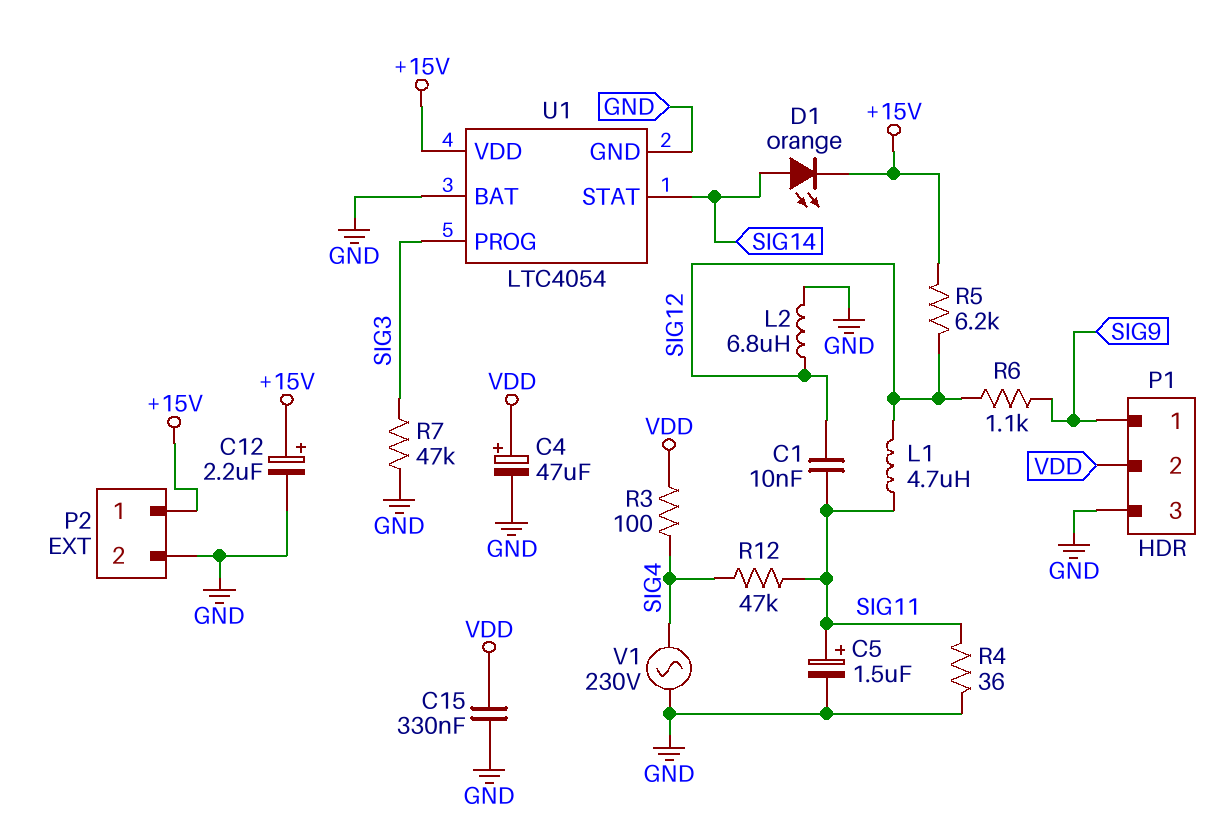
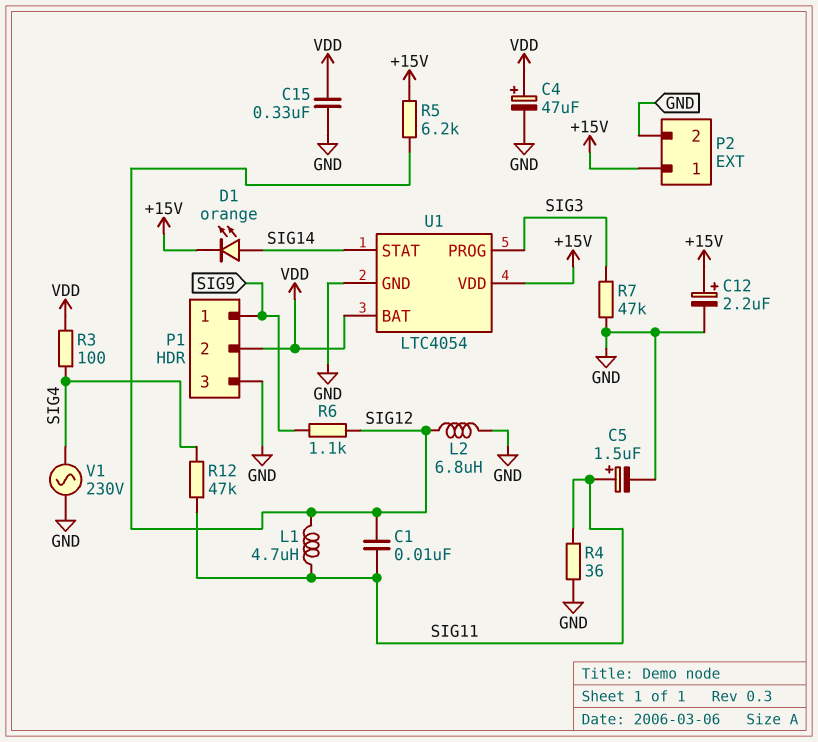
U1 pin BAT: GND -> VDD

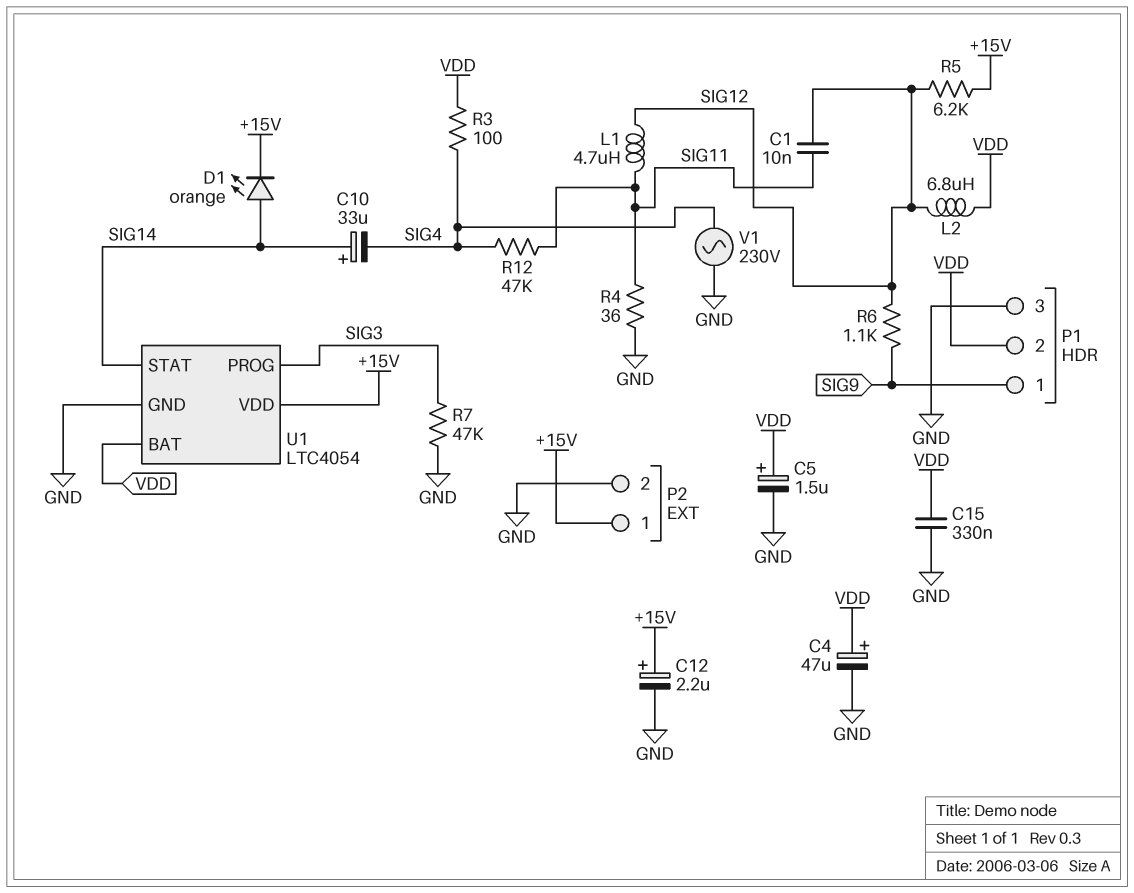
C5: 1.5uF (plus SIG11, minus GND) -> 1.5uF (plus VDD, minus GND)
C10: none -> 33uF (plus SIG14, minus SIG4)
L2: 6.8uH (GND, SIG12) -> 6.8uH (SIG12, VDD)

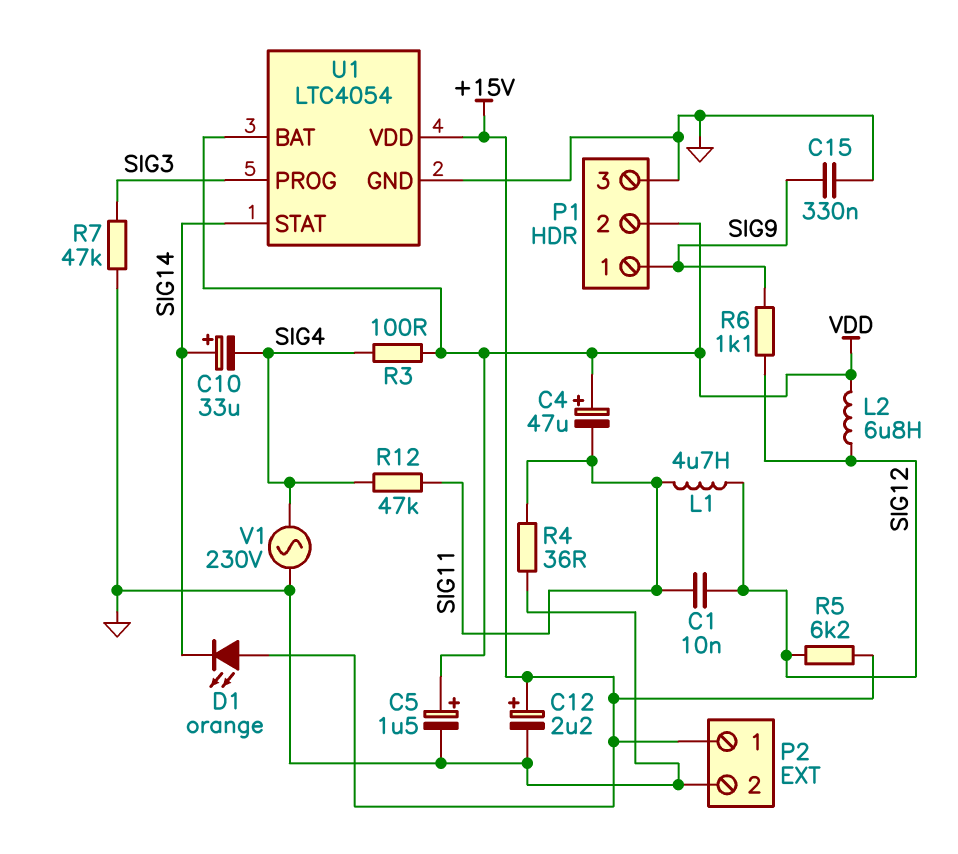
C4: 47uF (plus VDD, minus GND) -> 47uF (plus VDD, minus SIG11)
C15: 330nF (GND, VDD) -> 330nF (GND, SIG9)
D1: LED orange (A SIG14, K +15V) -> LED orange (A +15V, K SIG14)

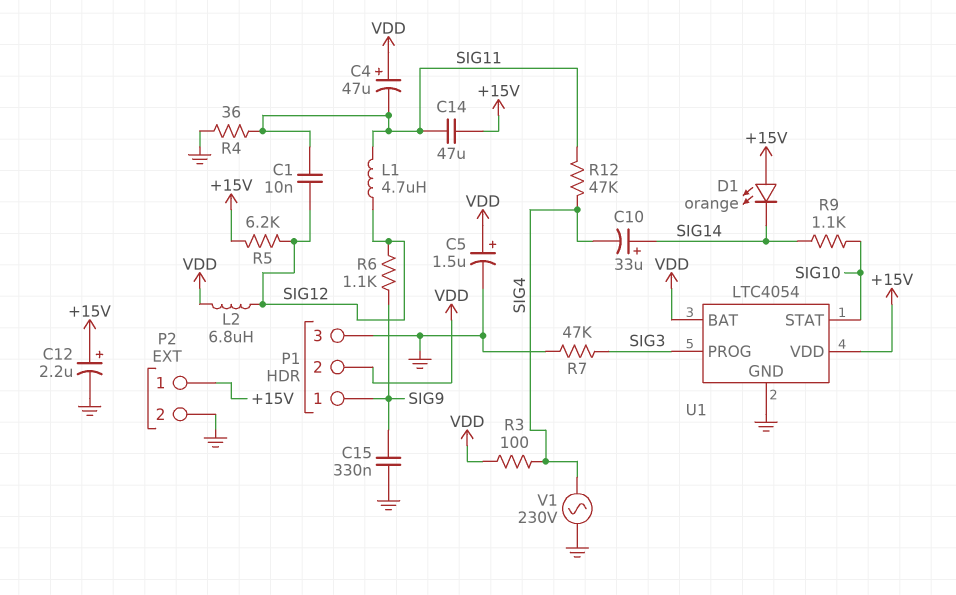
C14: none -> 47uF (+15V, SIG11)
R9: none -> 1.1k (SIG10, SIG14)
U1 pin STAT: SIG14 -> SIG10

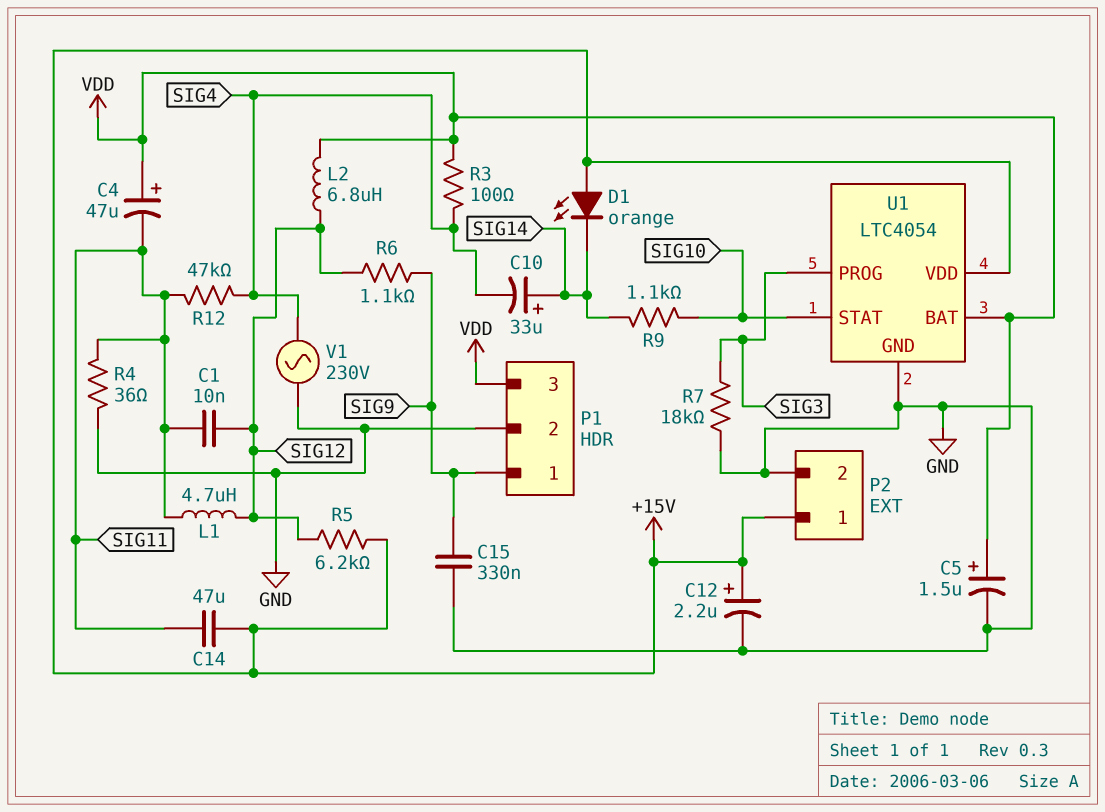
P1 pin 2: VDD -> GND
P1 pin 3: GND -> VDD
R7: 47k (GND, SIG3) -> 18k (GND, SIG3)

